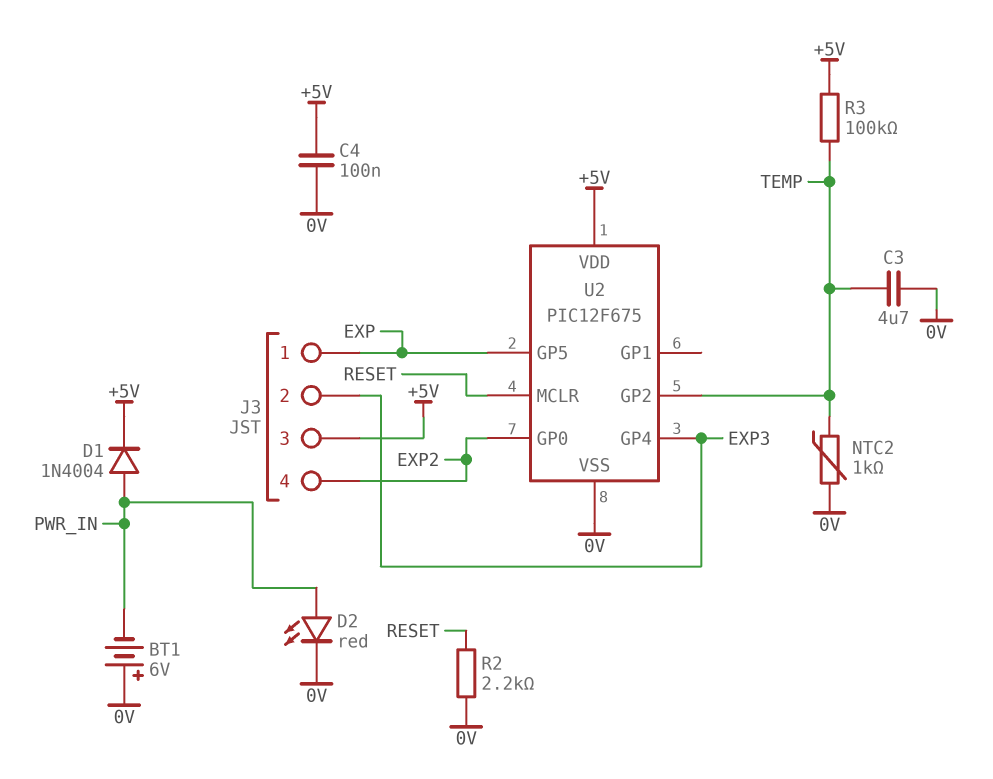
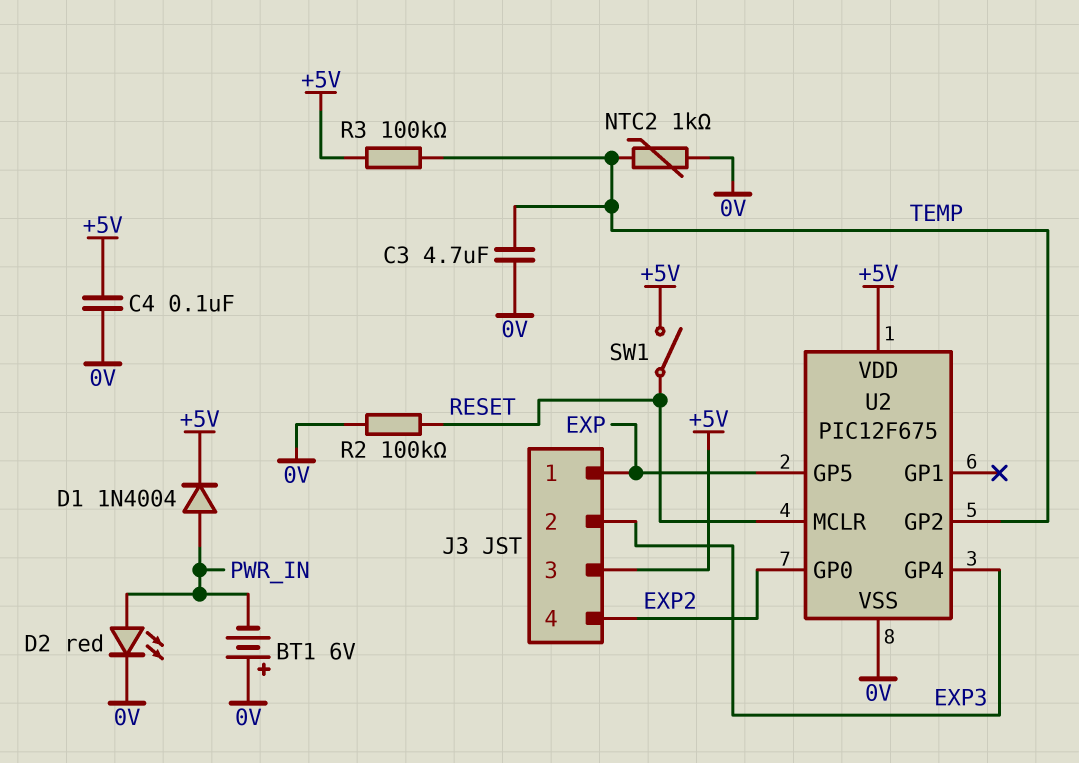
R2: 2.2k (0V, RESET) -> 100k (0V, RESET)
SW1: none -> switch (+5V, RESET)

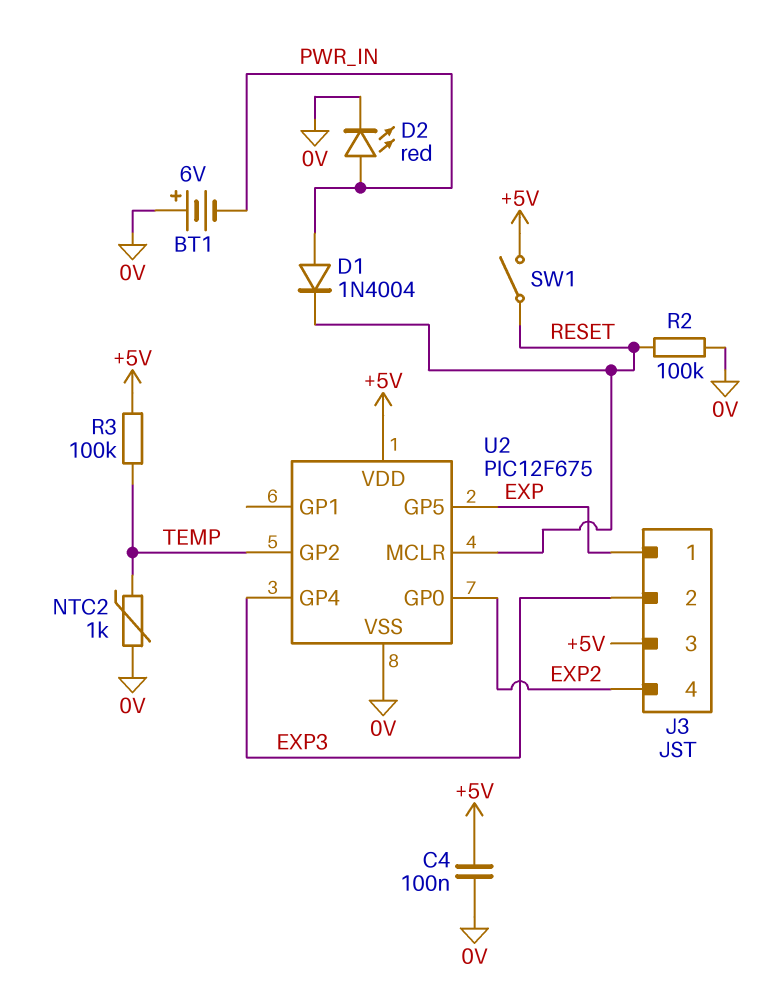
C3: 4.7uF (0V, TEMP) -> none
D1: diode 1N4004 (A PWR_IN, K +5V) -> diode 1N4004 (A PWR_IN, K RESET)

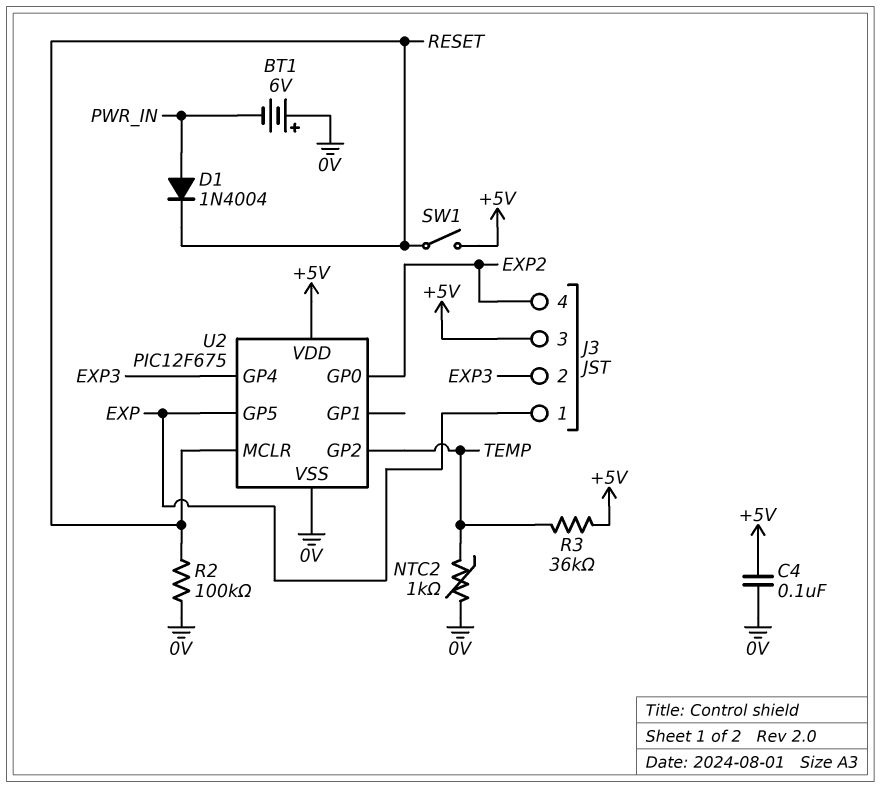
D2: LED red (A PWR_IN, K 0V) -> none
R3: 100k (+5V, TEMP) -> 36k (+5V, TEMP)

